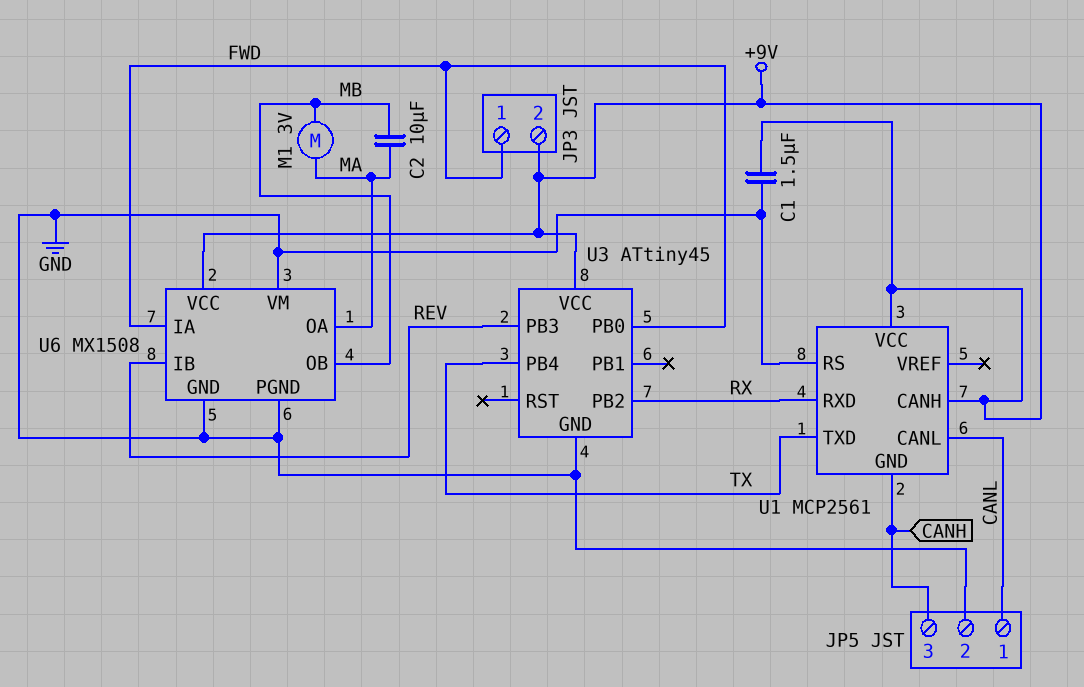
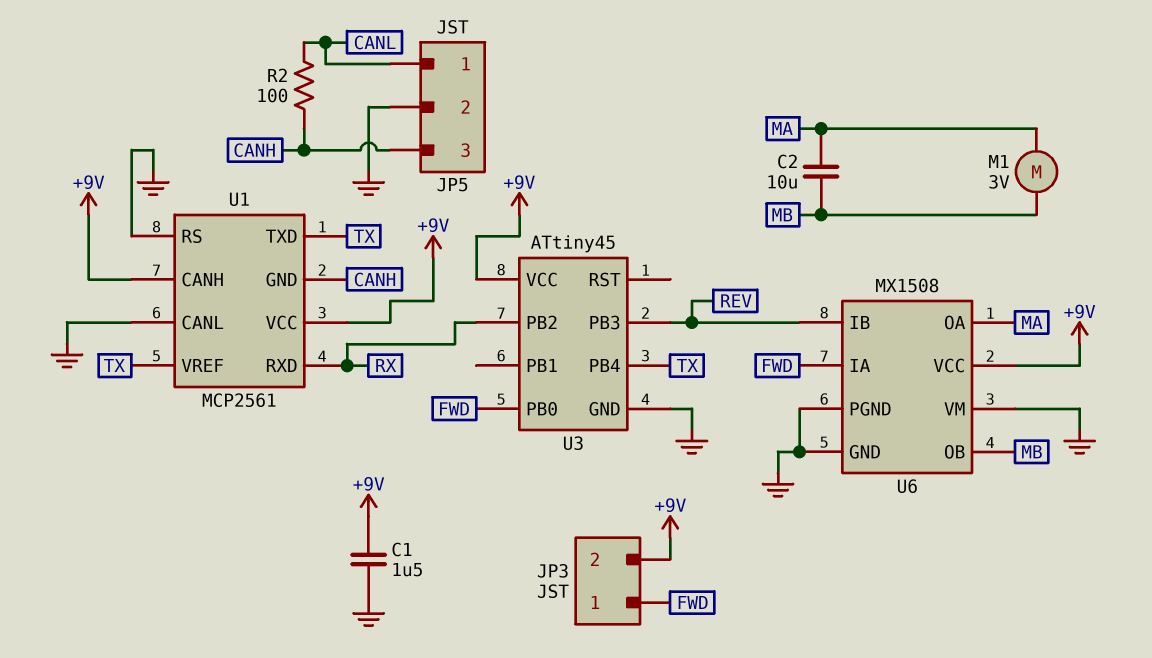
R2: none -> 100 (CANH, CANL)
U1 pin CANL: CANL -> GND
U1 pin VREF: none -> TX

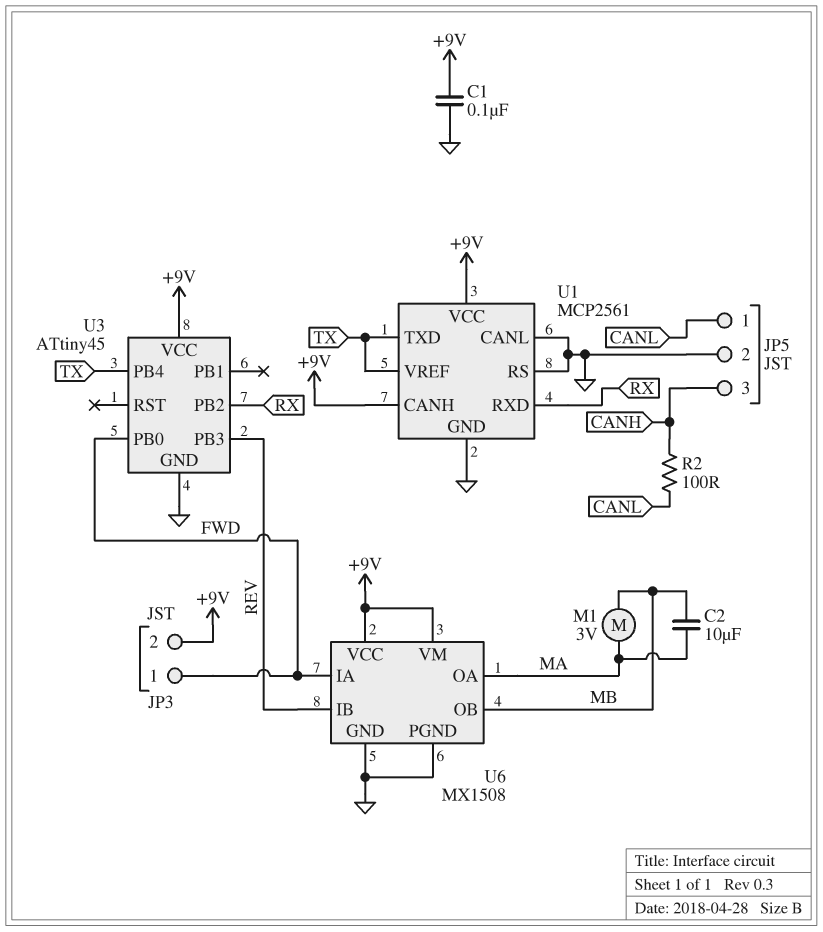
C1: 1.5uF (+9V, GND) -> 100nF (+9V, GND)
U1 pin GND: CANH -> GND
U6 pin VM: GND -> +9V

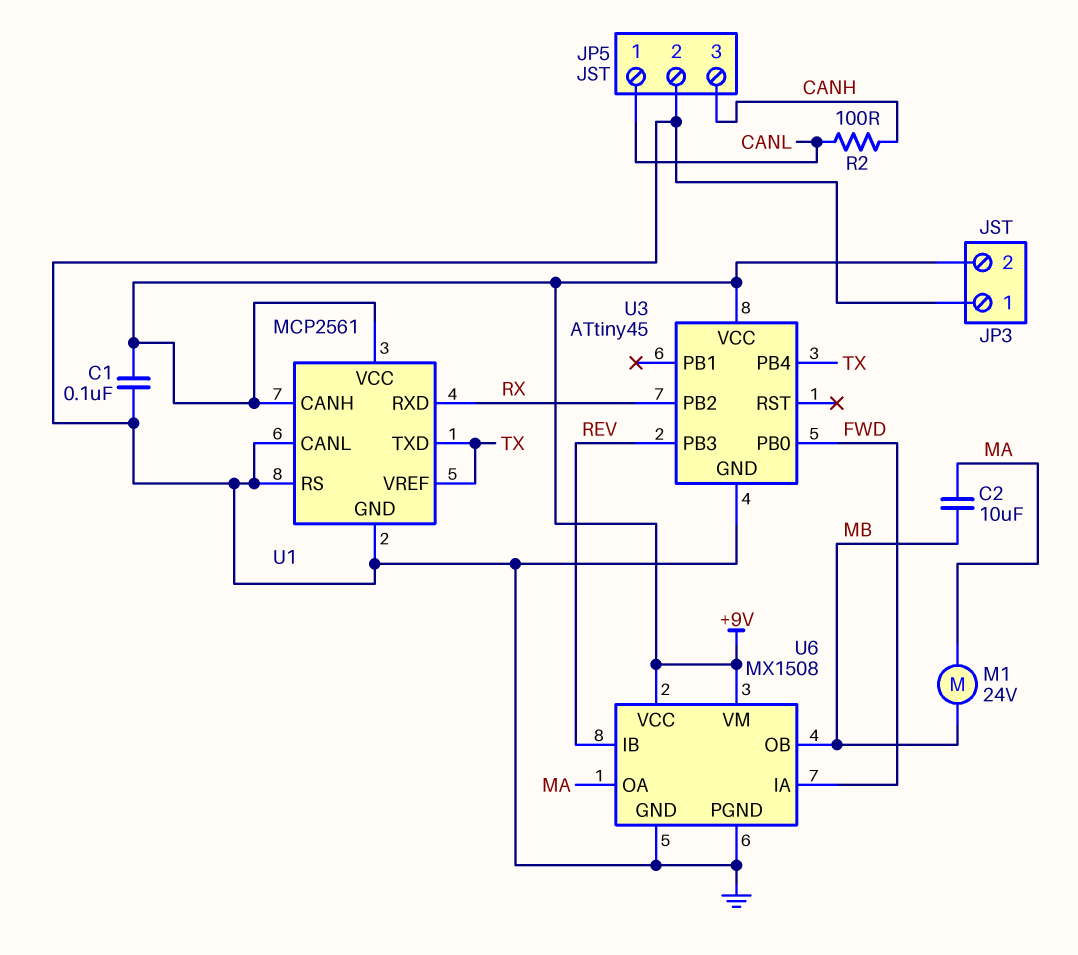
JP3 pin 1: FWD -> GND
M1: motor 3V (MA, MB) -> motor 24V (MA, MB)

